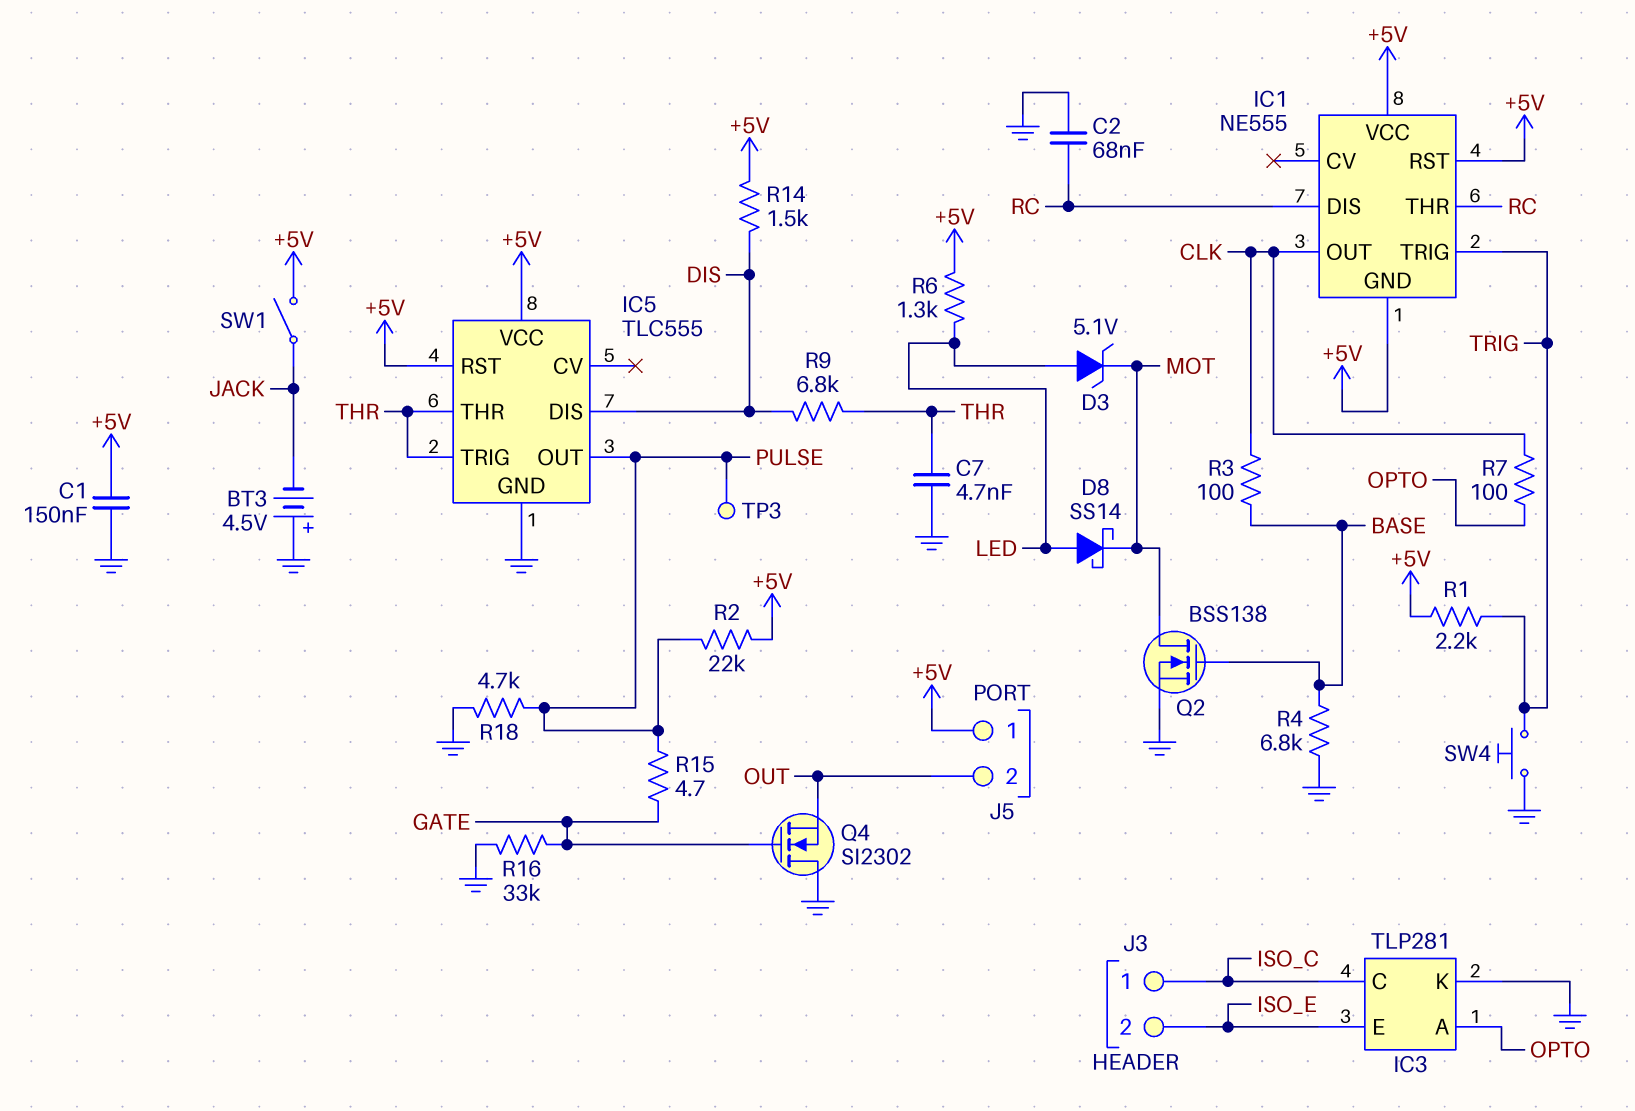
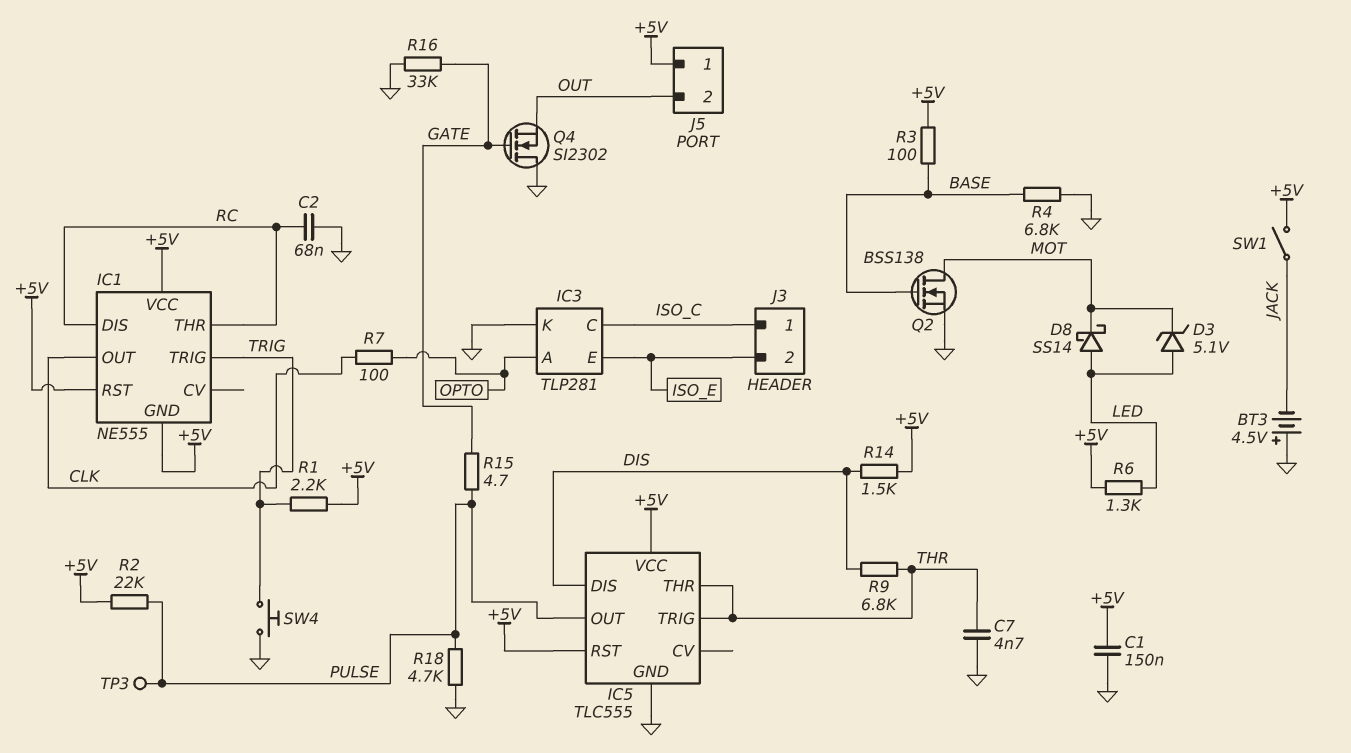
R3: 100 (BASE, CLK) -> 100 (+5V, BASE)

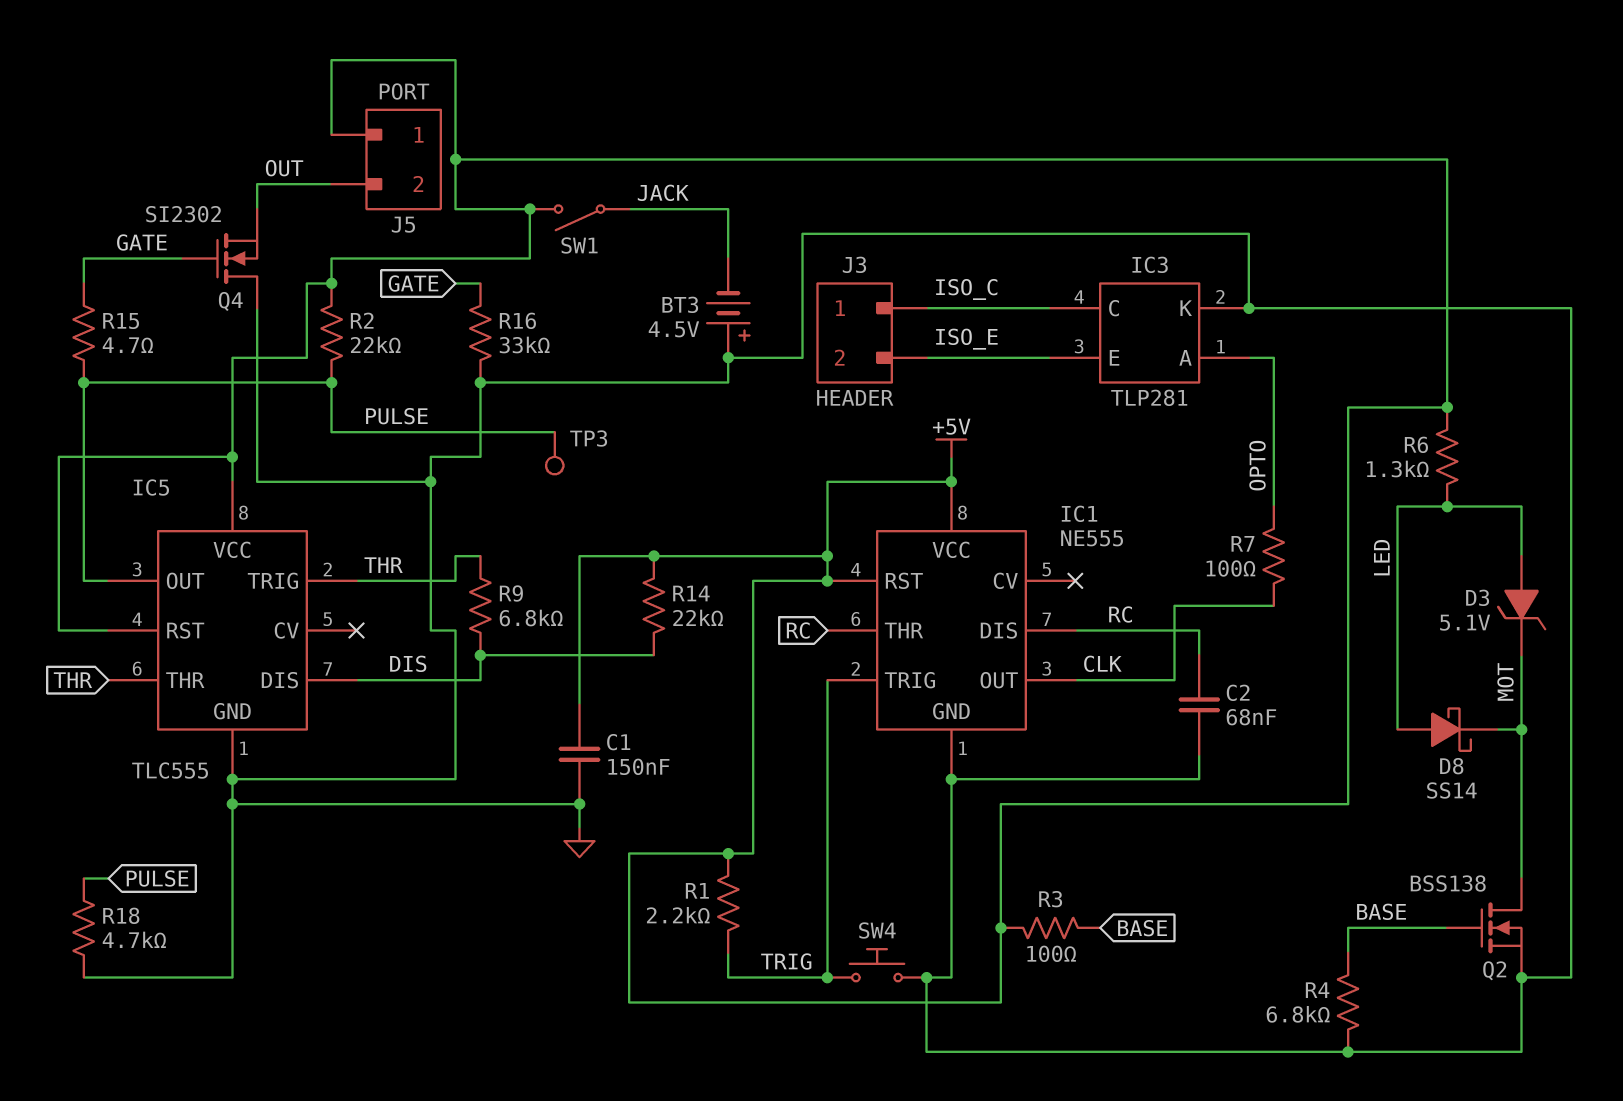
C7: 4.7nF (GND, THR) -> none
IC1 pin GND: +5V -> GND
R14: 1.5k (+5V, DIS) -> 22k (+5V, DIS)

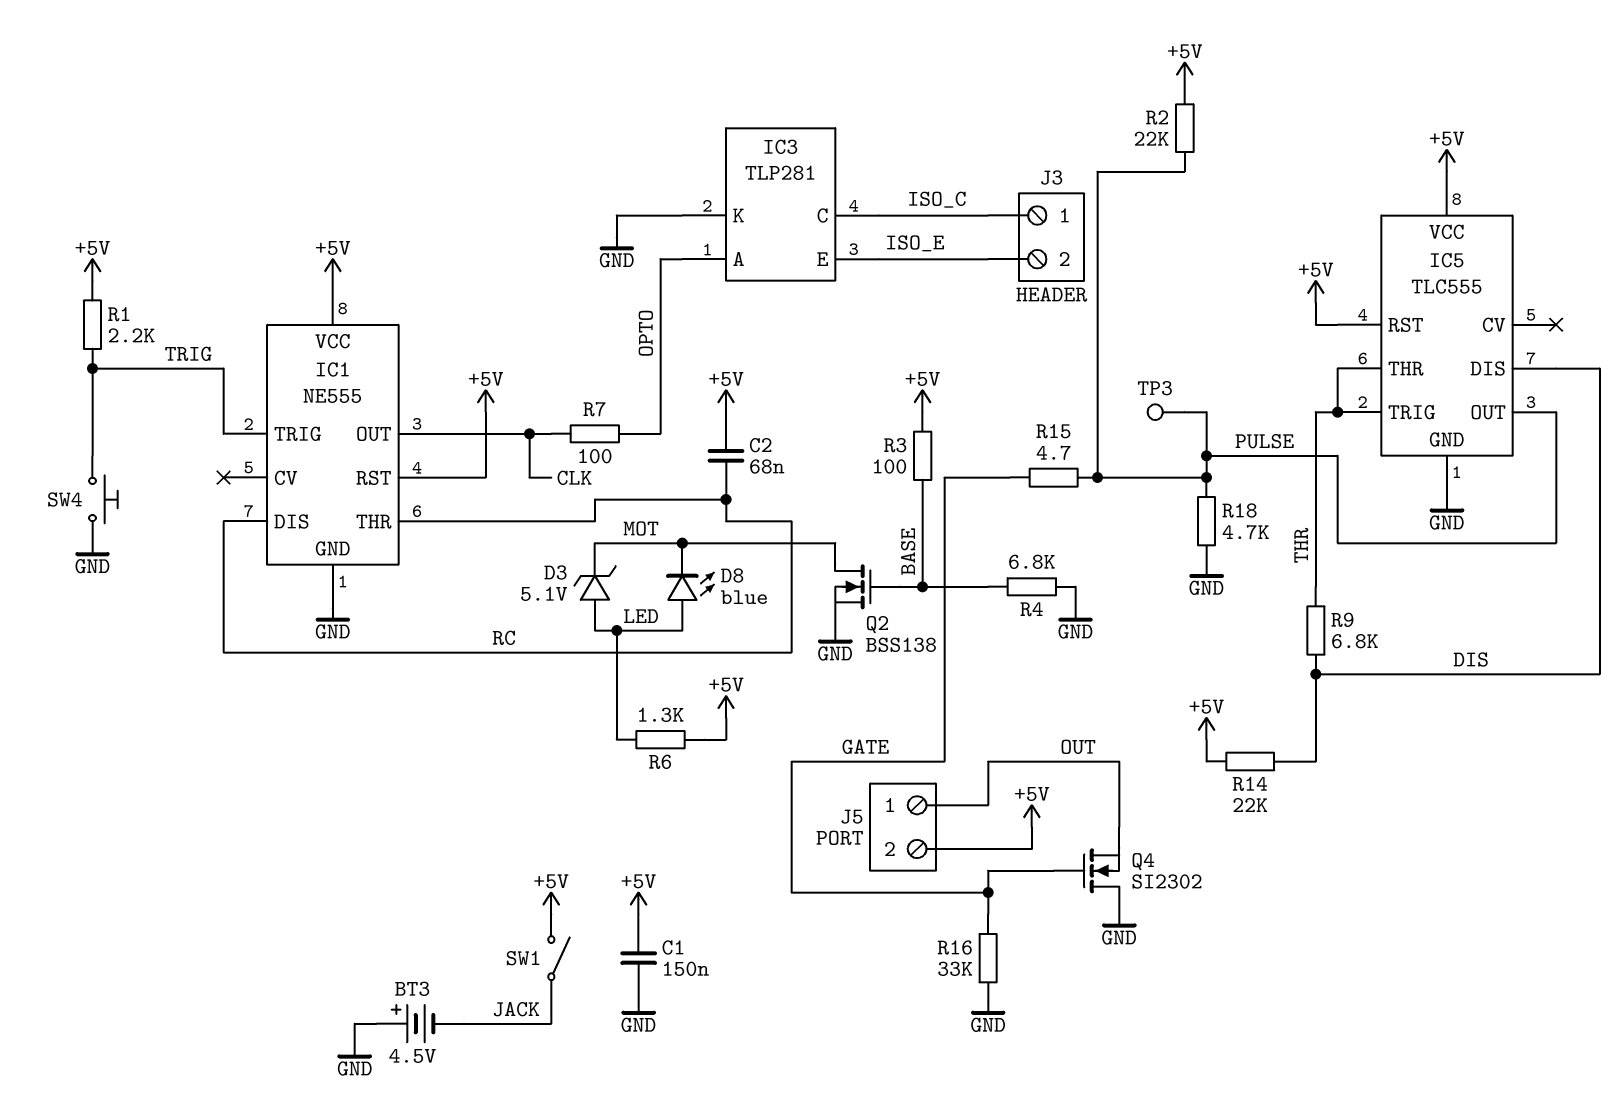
C2: 68nF (GND, RC) -> 68nF (+5V, RC)
D8: schottky SS14 (A LED, K MOT) -> LED blue (A LED, K MOT)
J5 pin 1: +5V -> OUT
J5 pin 2: OUT -> +5V

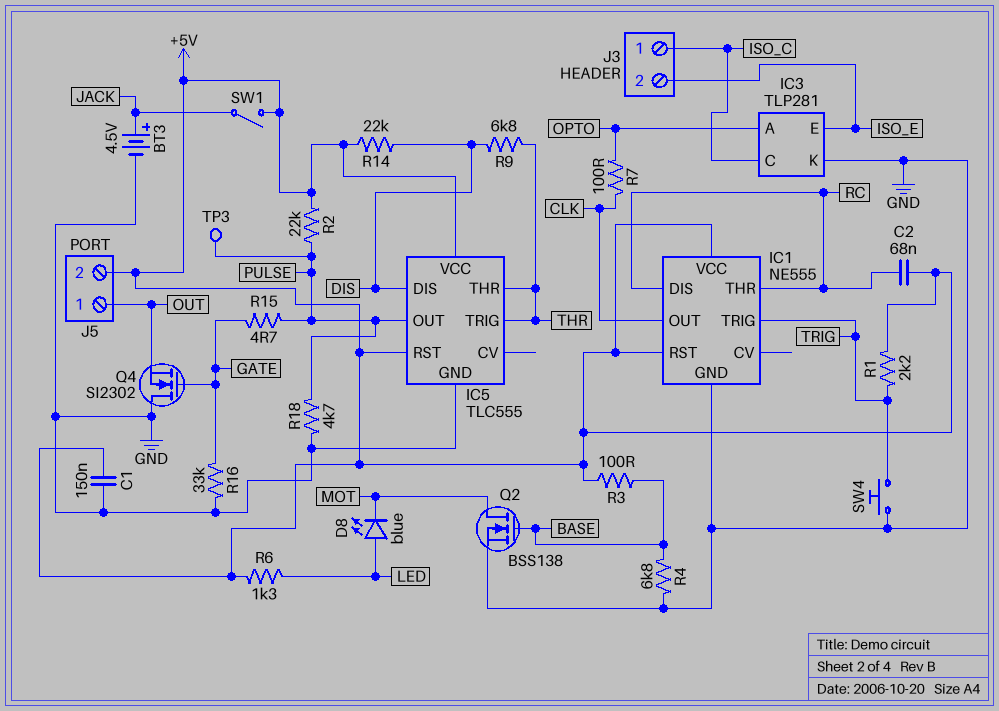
BT3: 4.5V (plus GND, minus JACK) -> 4.5V (plus JACK, minus GND)
D3: zener 5.1V (A LED, K MOT) -> none

